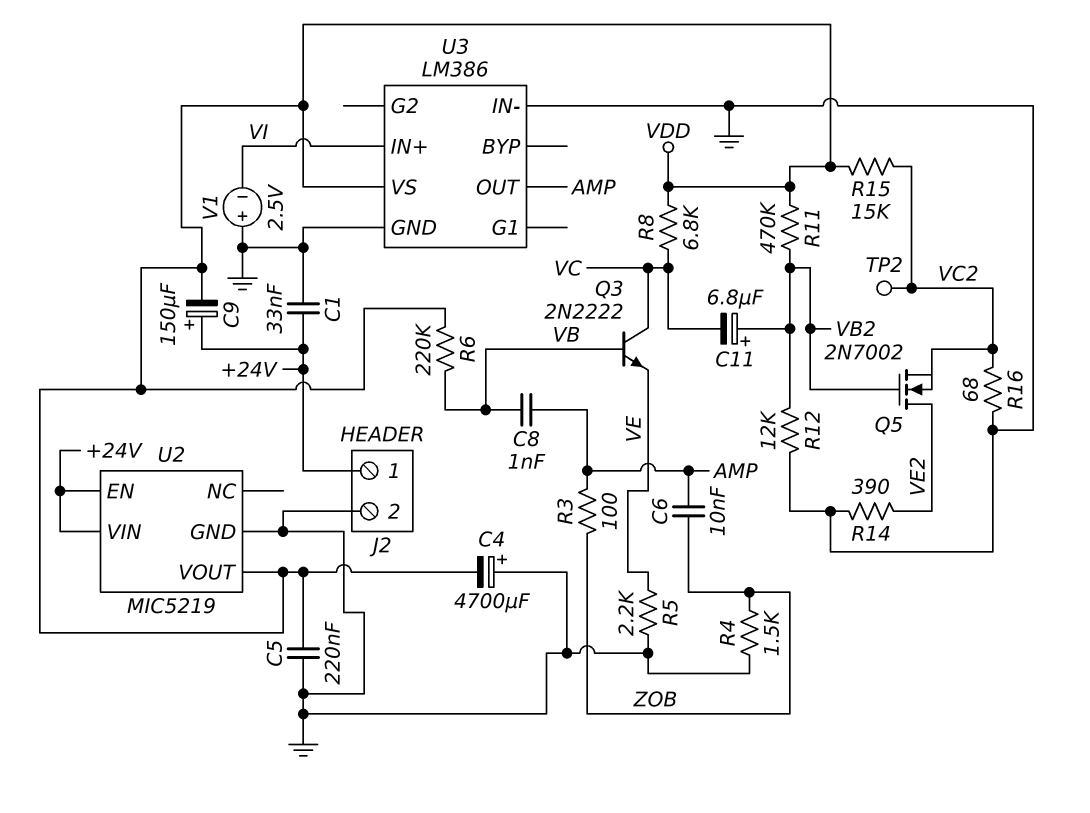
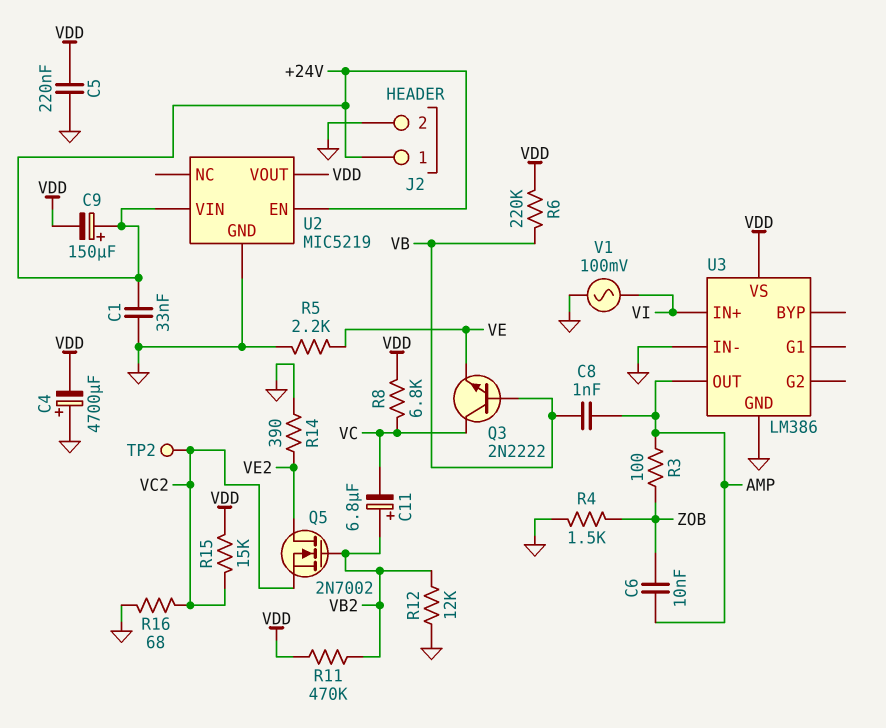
V1: 2.5V (plus GND, minus VI) -> AC 100mV (GND, VI)

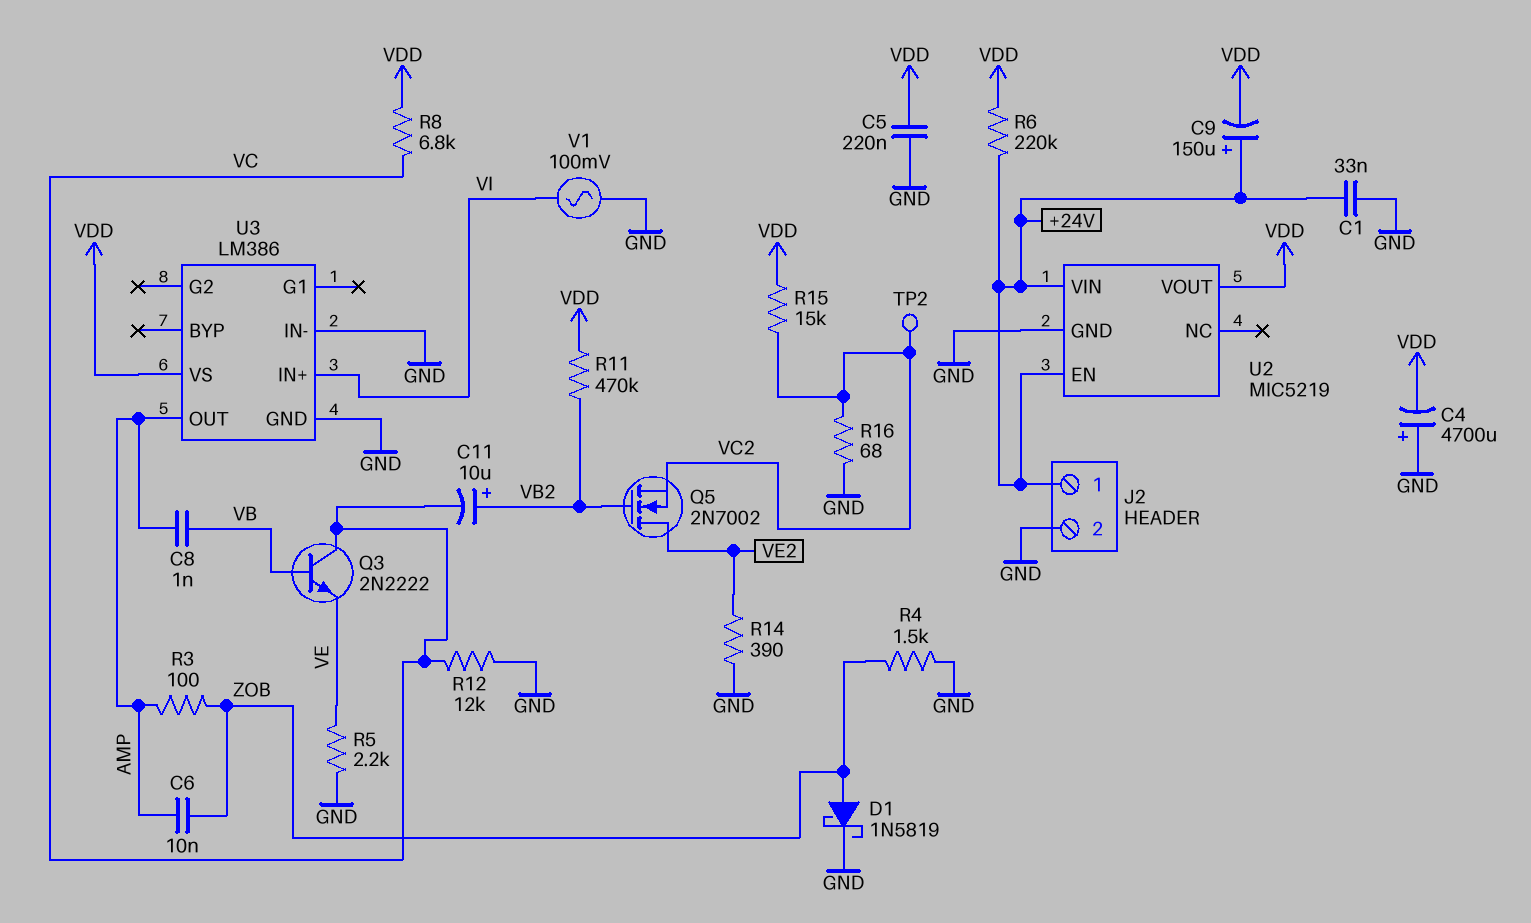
C11: 6.8uF (plus VB2, minus VC) -> 10uF (plus VB2, minus VC)
D1: none -> schottky 1N5819 (A ZOB, K GND)
R6: 220k (VB, VDD) -> 220k (+24V, VDD)
R12: 12k (GND, VB2) -> 12k (GND, VC)

